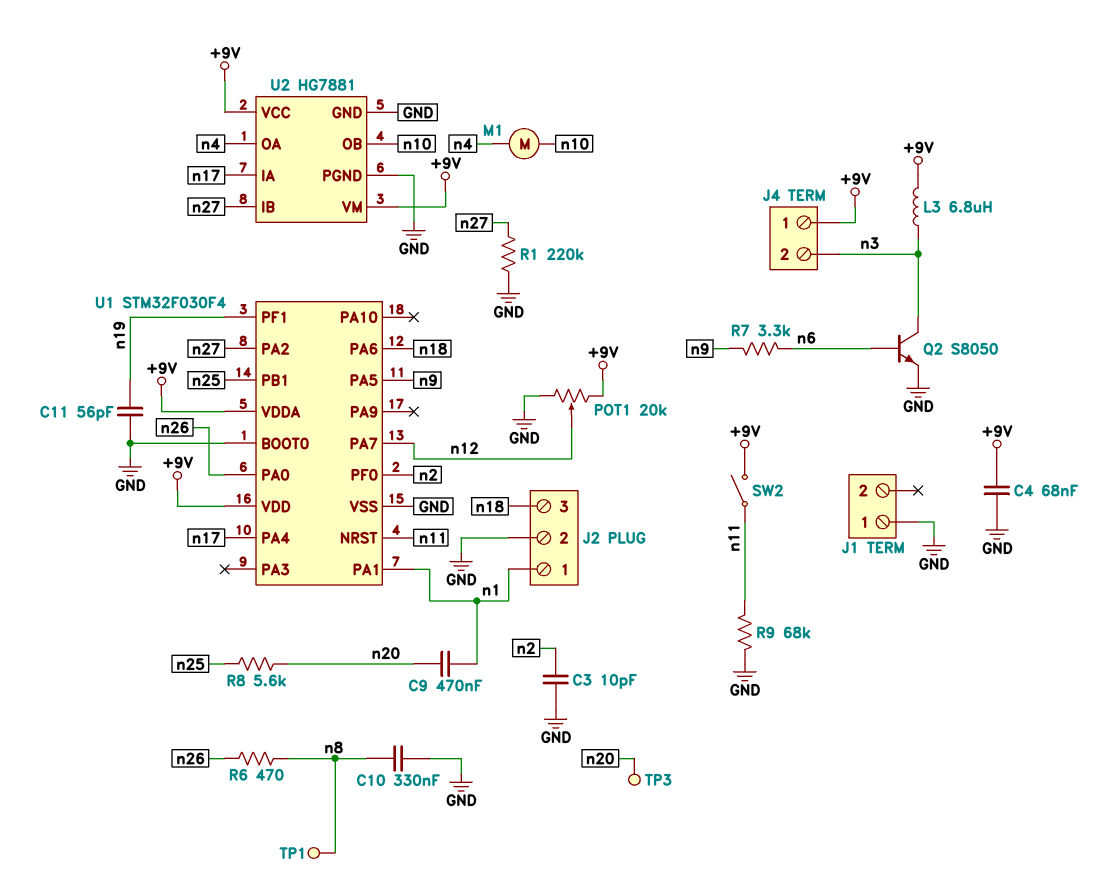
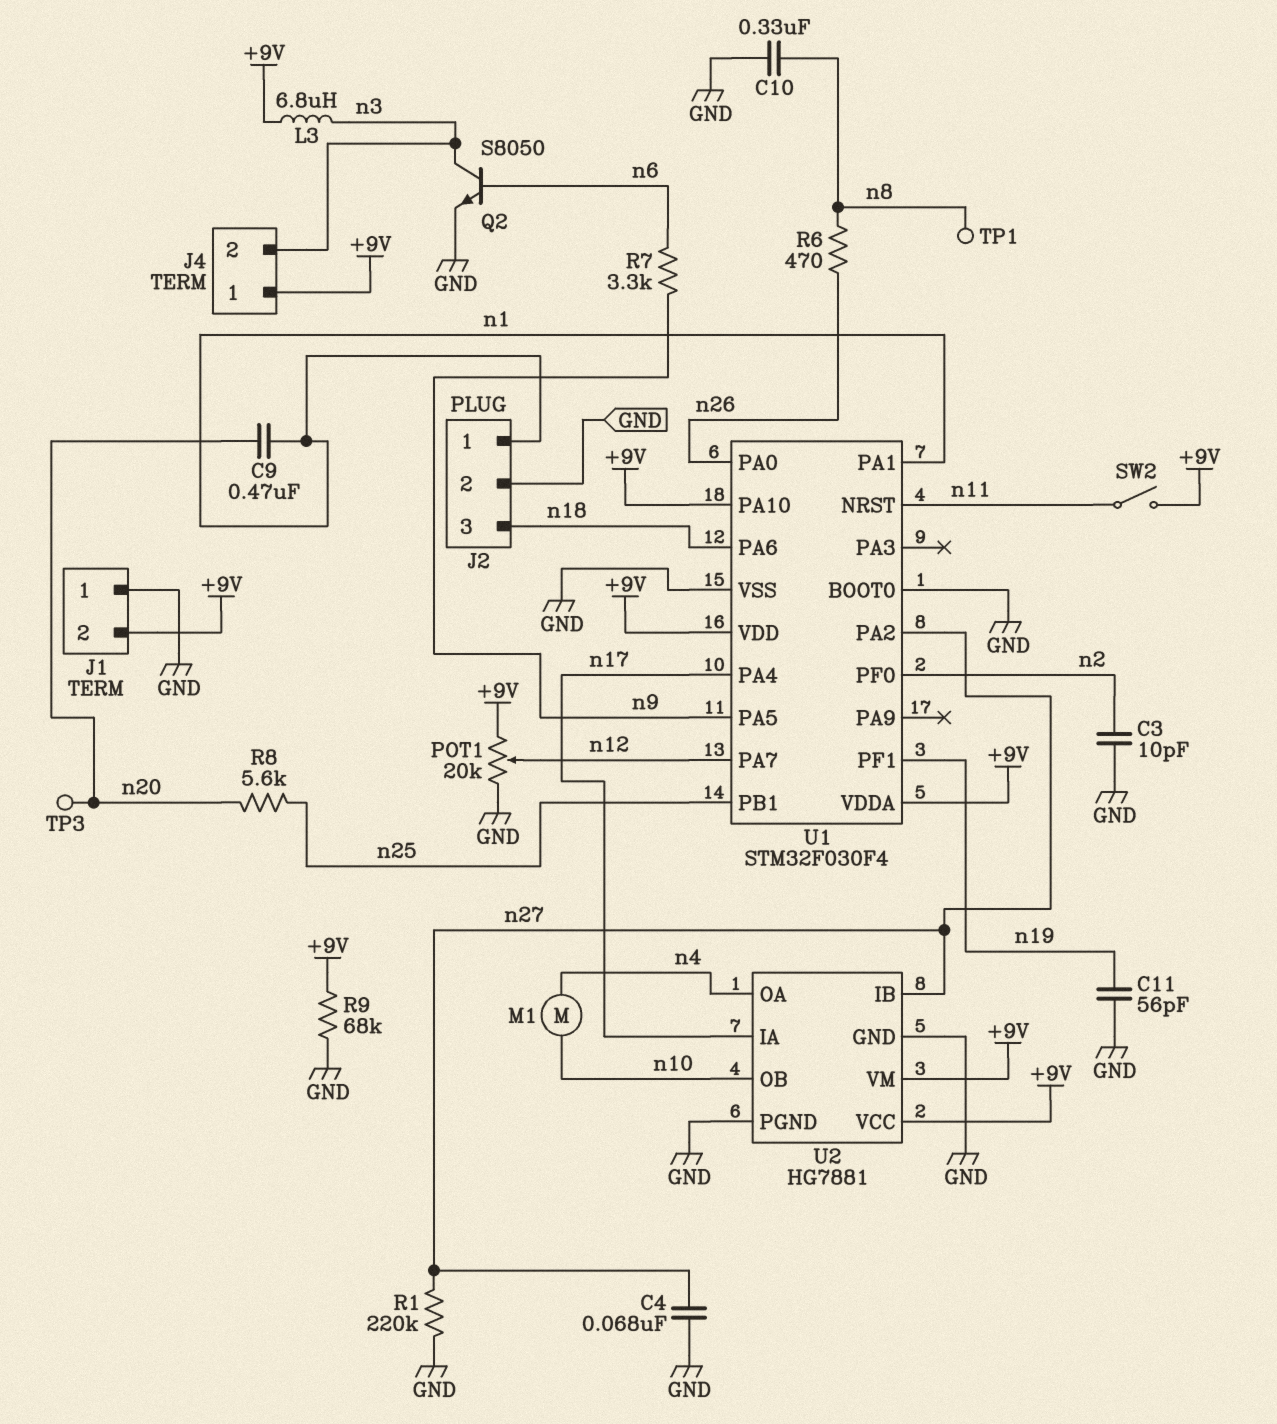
C4: 68nF (+9V, GND) -> 68nF (GND, n27)
J1 pin 2: none -> +9V
R9: 68k (GND, n11) -> 68k (+9V, GND)
U1 pin PA10: none -> +9V

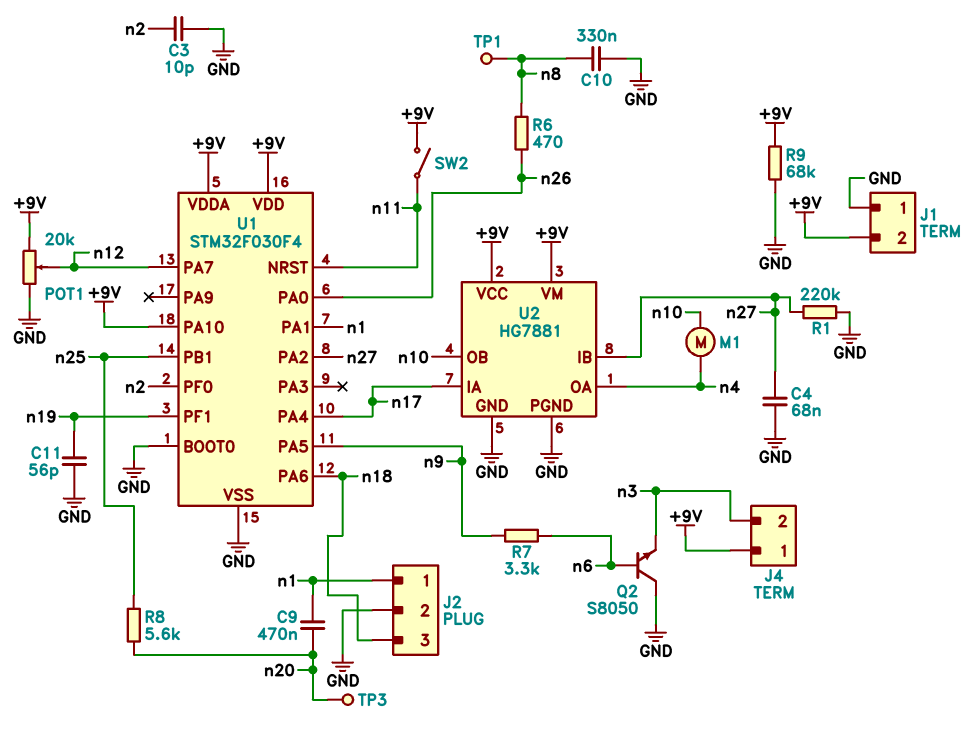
L3: 6.8uH (+9V, n3) -> none
Q2: NPN S8050 (B n6, C n3, E GND) -> NPN S8050 (B n6, C GND, E n3)

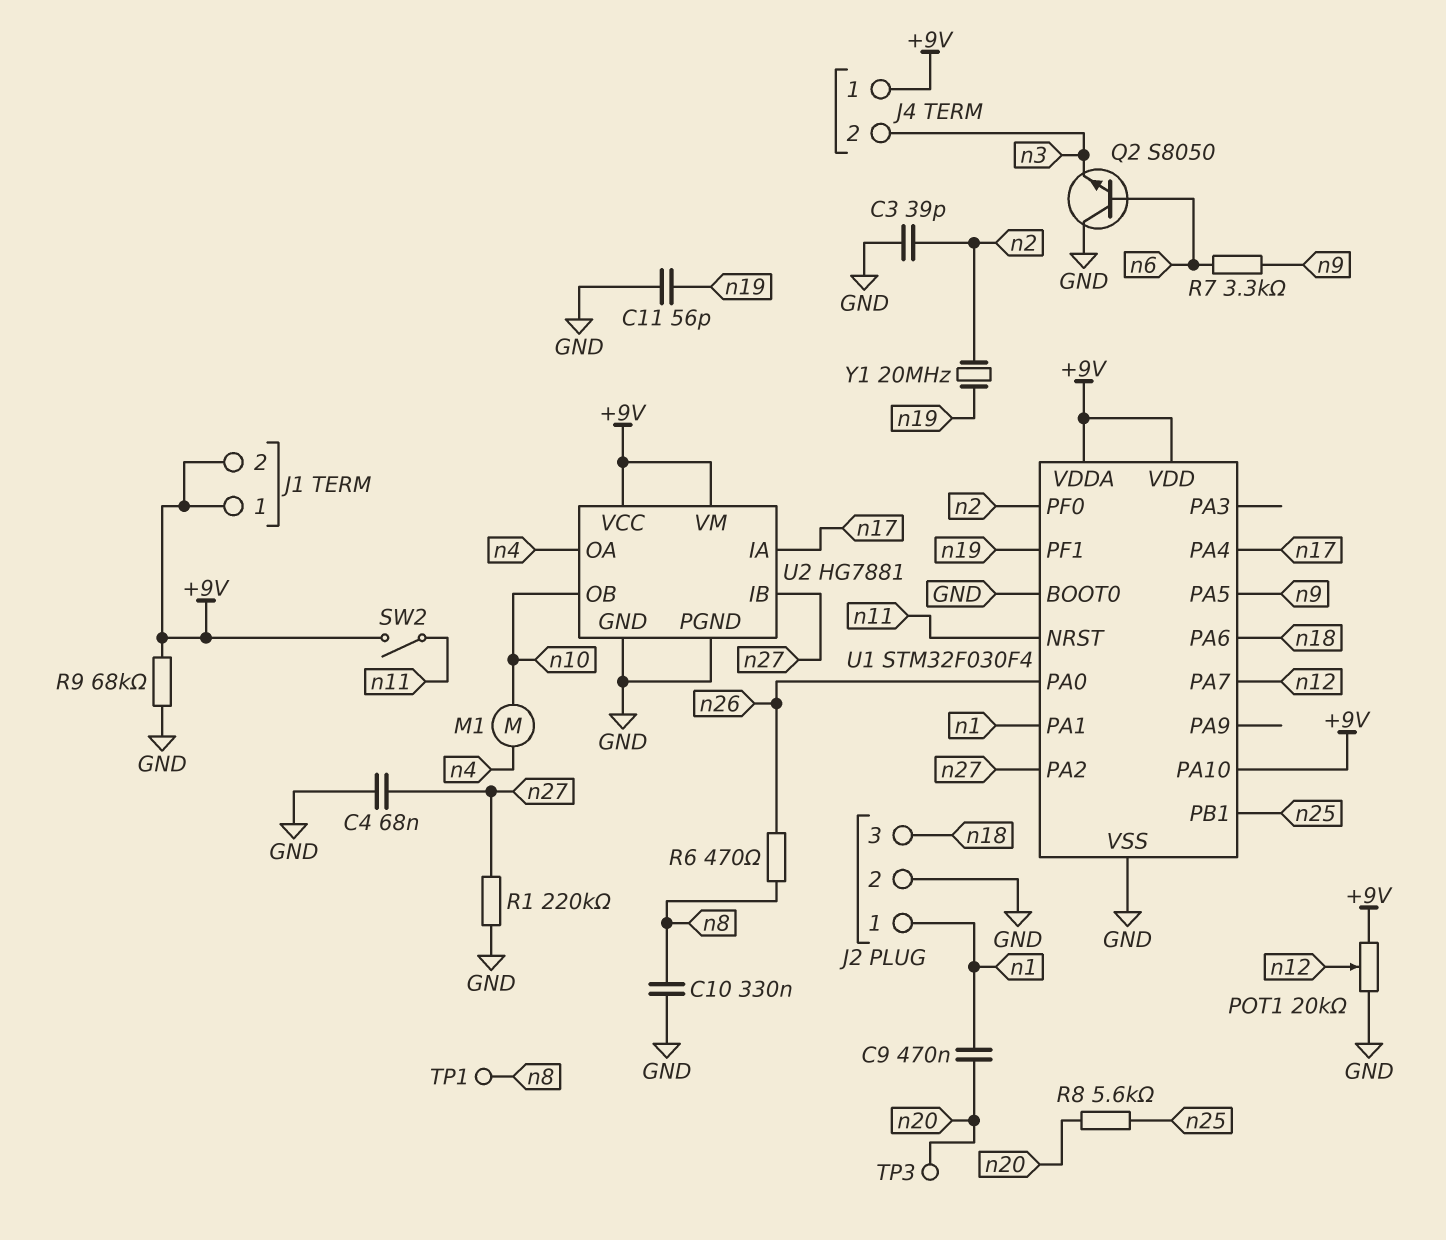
C3: 10pF (GND, n2) -> 39pF (GND, n2)
J1 pin 1: GND -> +9V
Y1: none -> 20MHz (n2, n19)

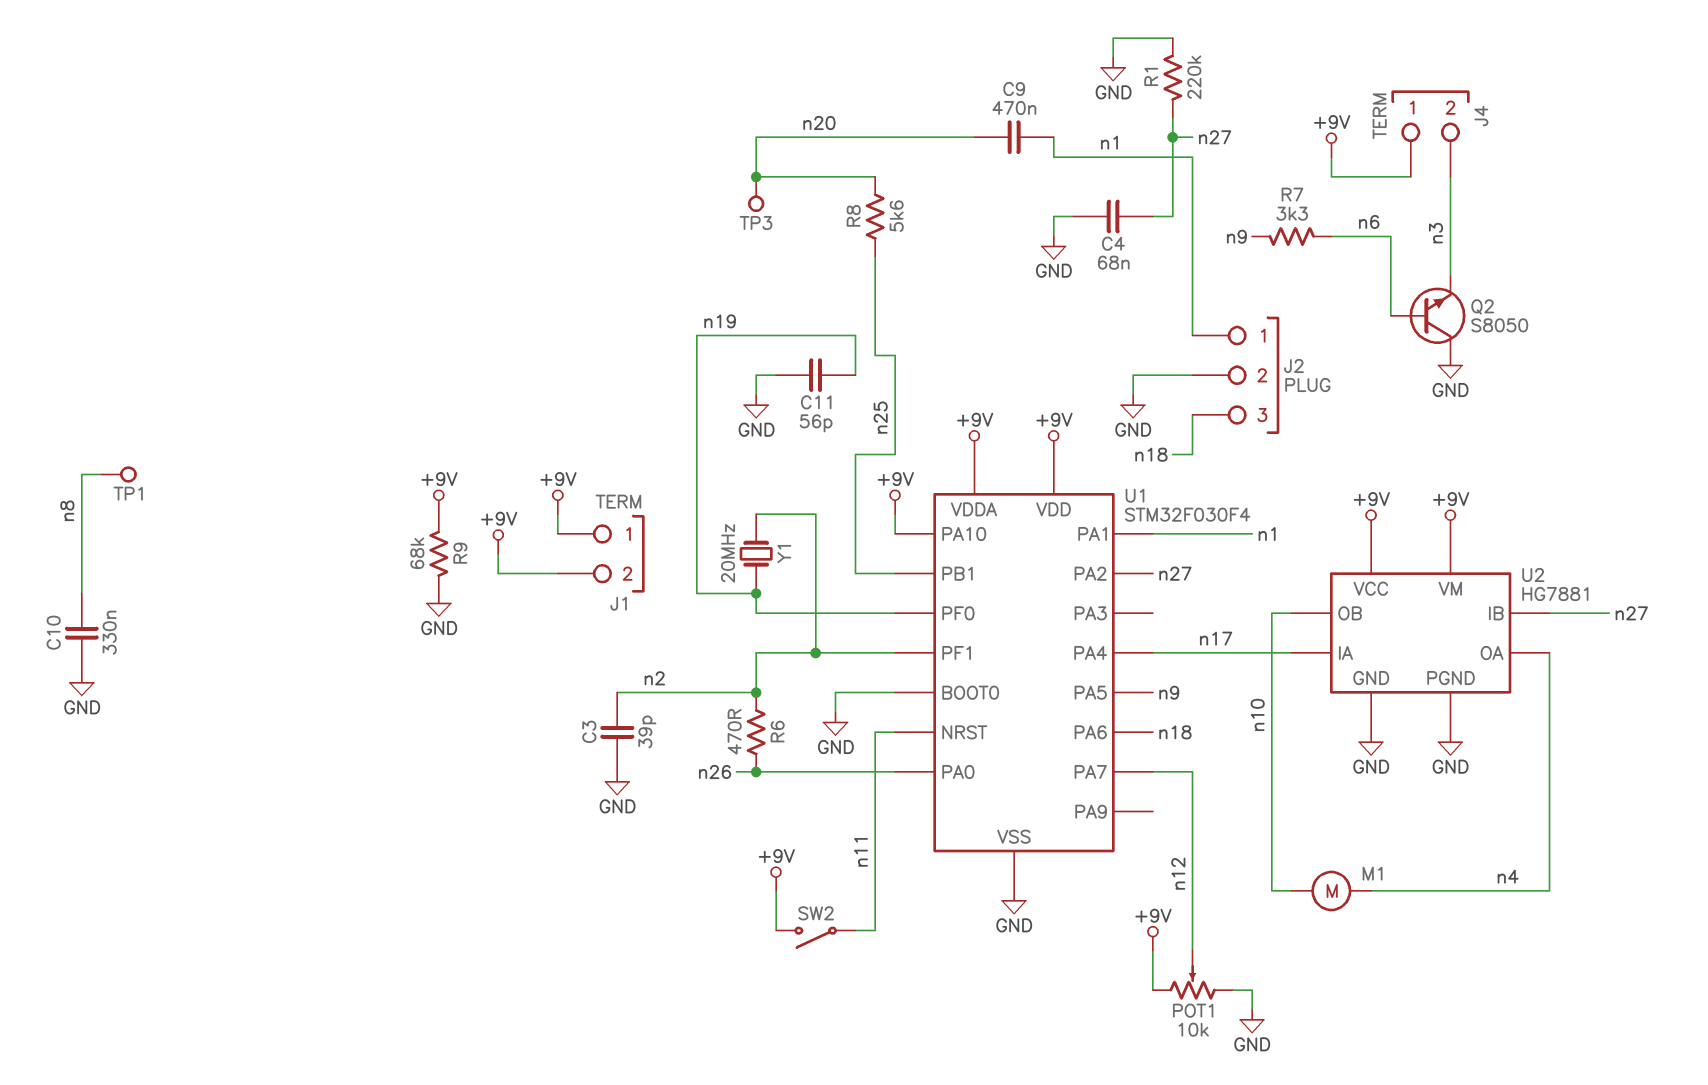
POT1: 20k (+9V, GND, wiper n12) -> 10k (+9V, GND, wiper n12)
R6: 470 (n8, n26) -> 470 (n2, n26)
U1 pin PF0: n2 -> n19
U1 pin PF1: n19 -> n2

